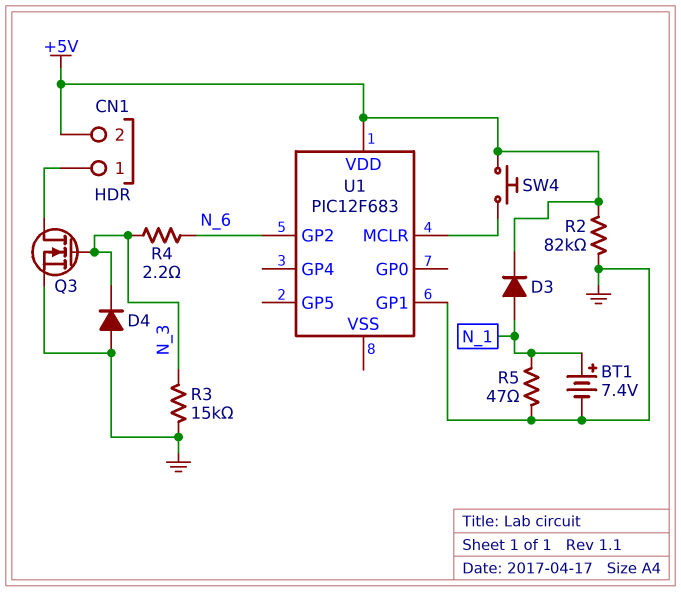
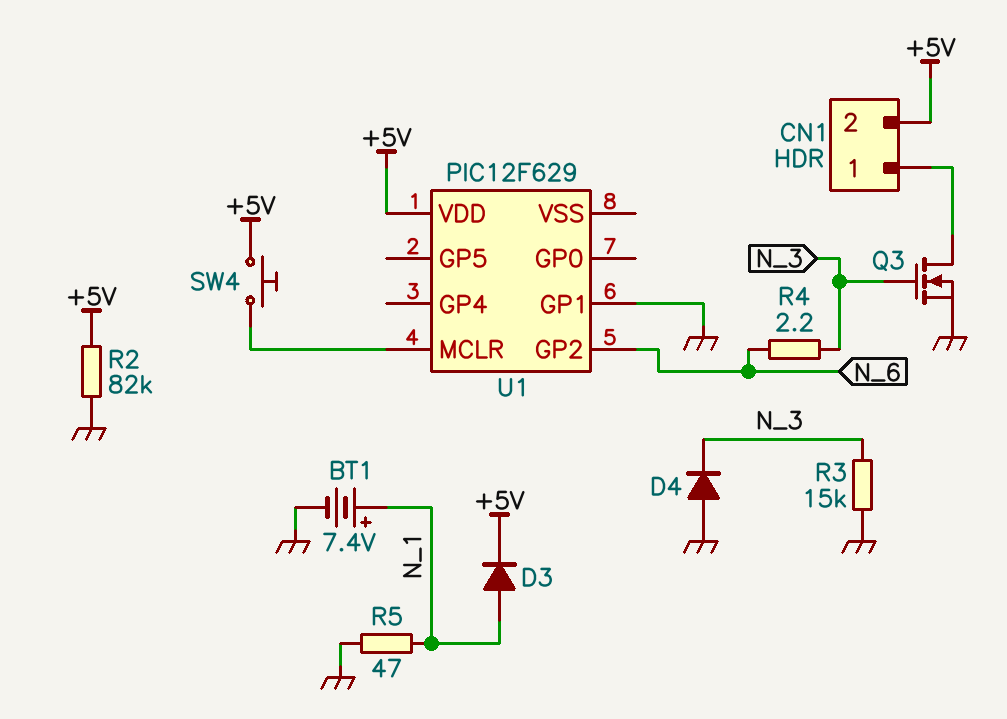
U1: PIC12F683 -> PIC12F629

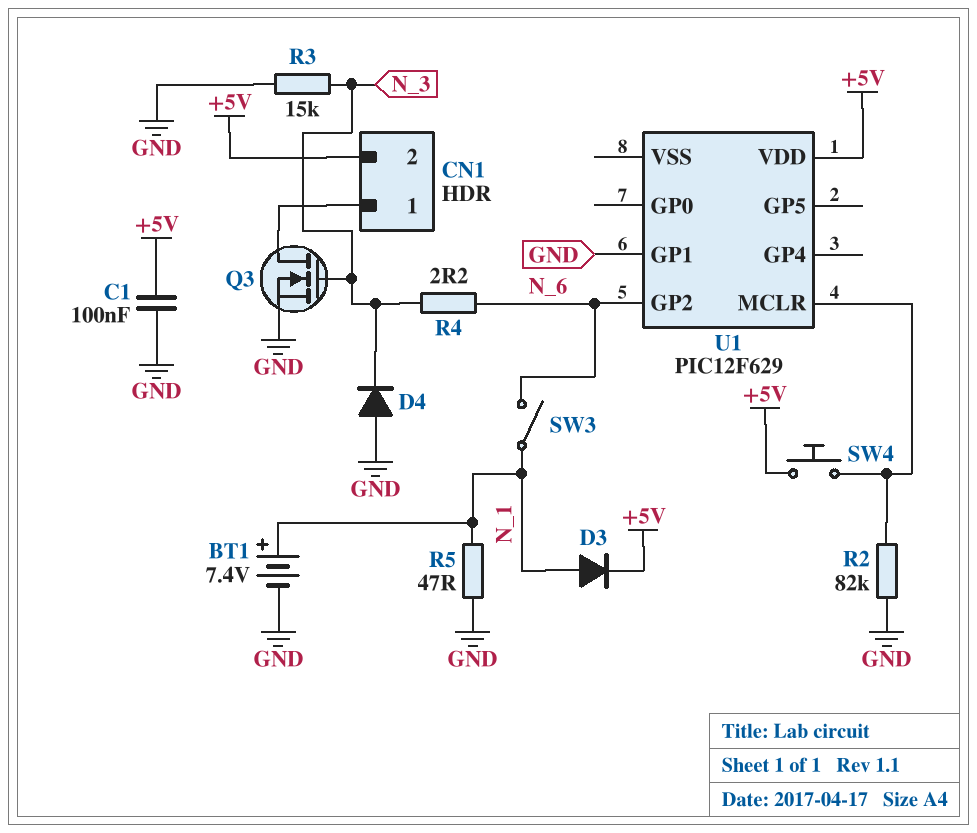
C1: none -> 100nF (+5V, GND)
R2: 82k (+5V, GND) -> 82k (GND, U1/MCLR)
SW3: none -> switch (N_1, N_6)

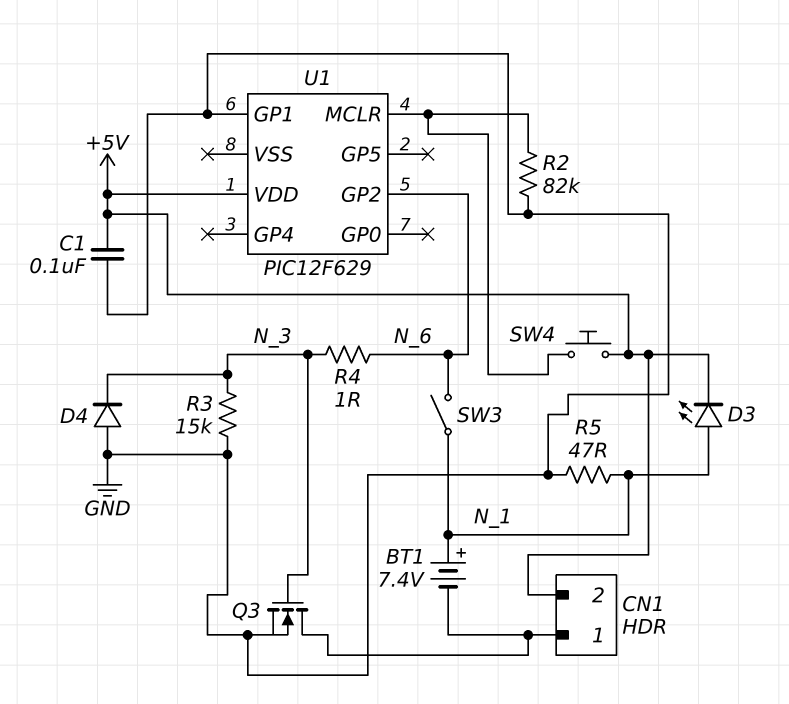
BT1: 7.4V (plus N_1, minus GND) -> 7.4V (plus N_1, minus CN1/1)
D3: diode (A N_1, K +5V) -> LED (A N_1, K +5V)
R4: 2.2 (N_3, N_6) -> 1 (N_3, N_6)

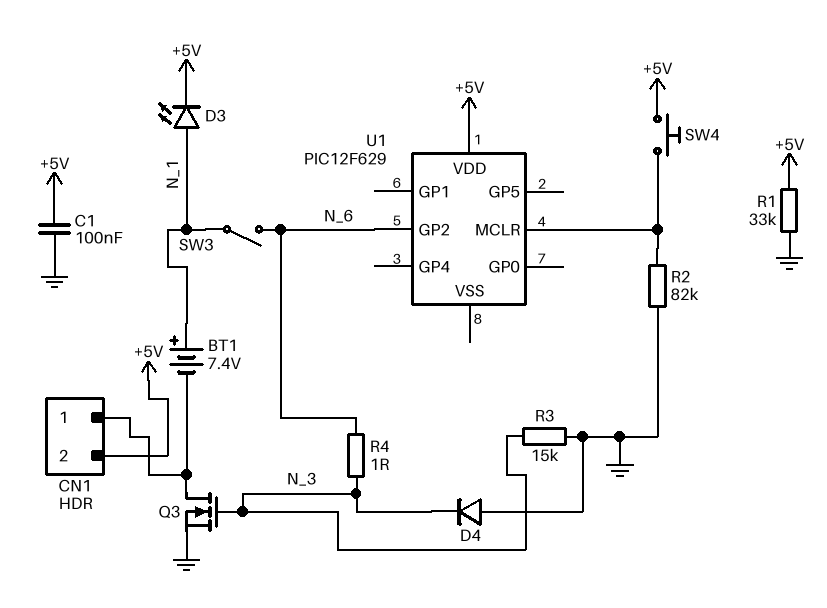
R1: none -> 33k (+5V, GND)
R5: 47 (GND, N_1) -> none
U1 pin GP1: GND -> none

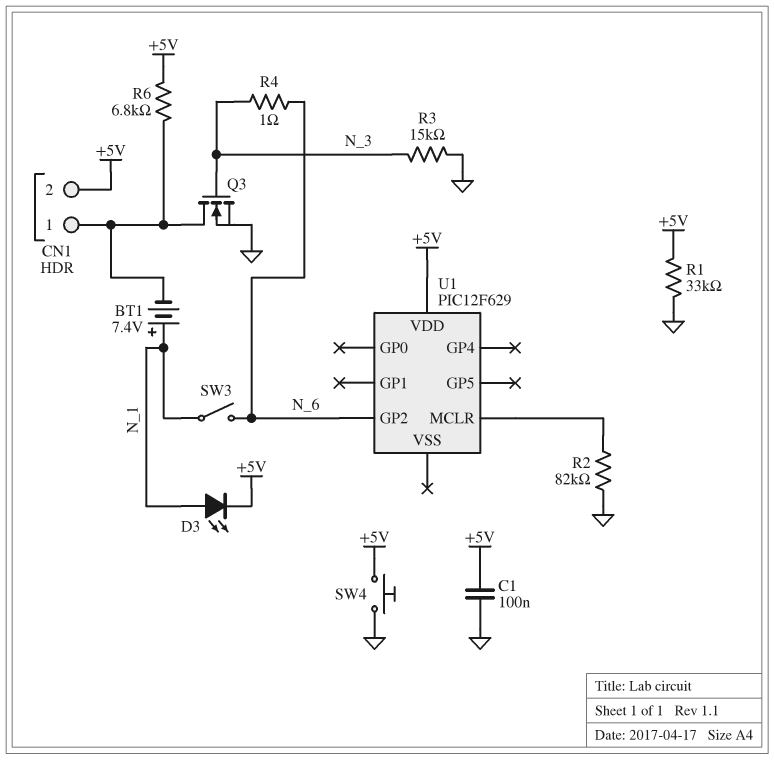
D4: diode (A GND, K N_3) -> none
R6: none -> 6.8k (+5V, CN1/1)
SW4: button (+5V, U1/MCLR) -> button (+5V, GND)

